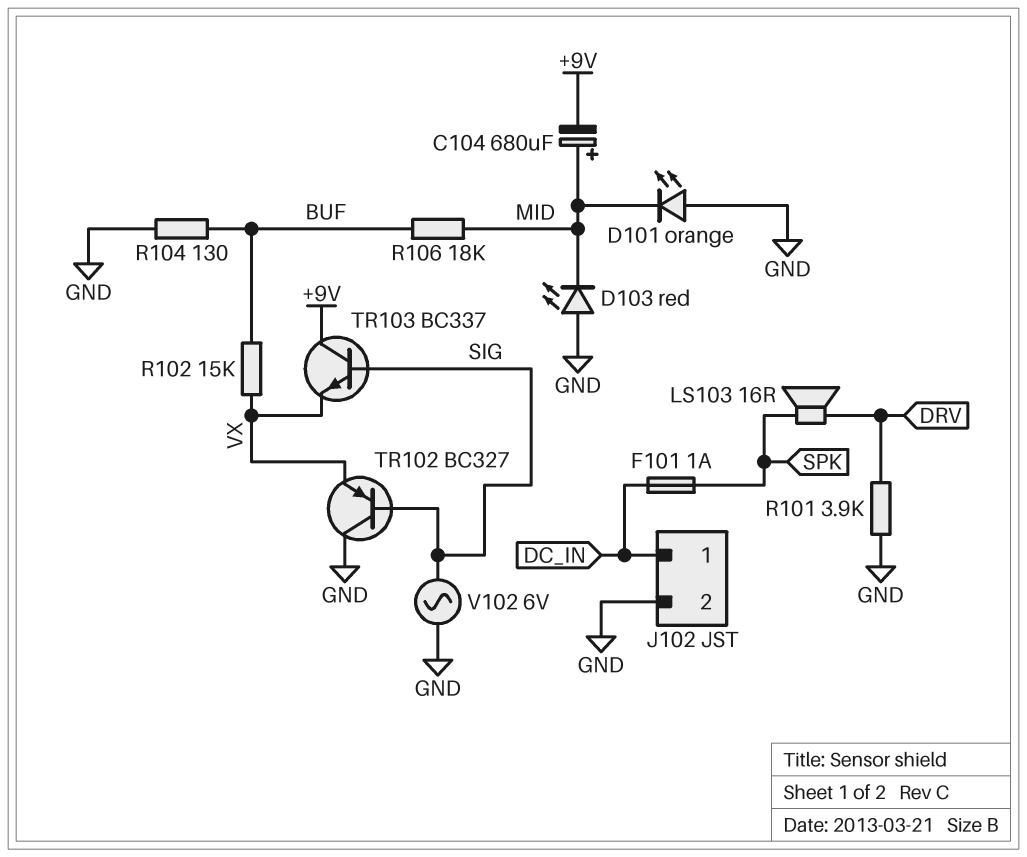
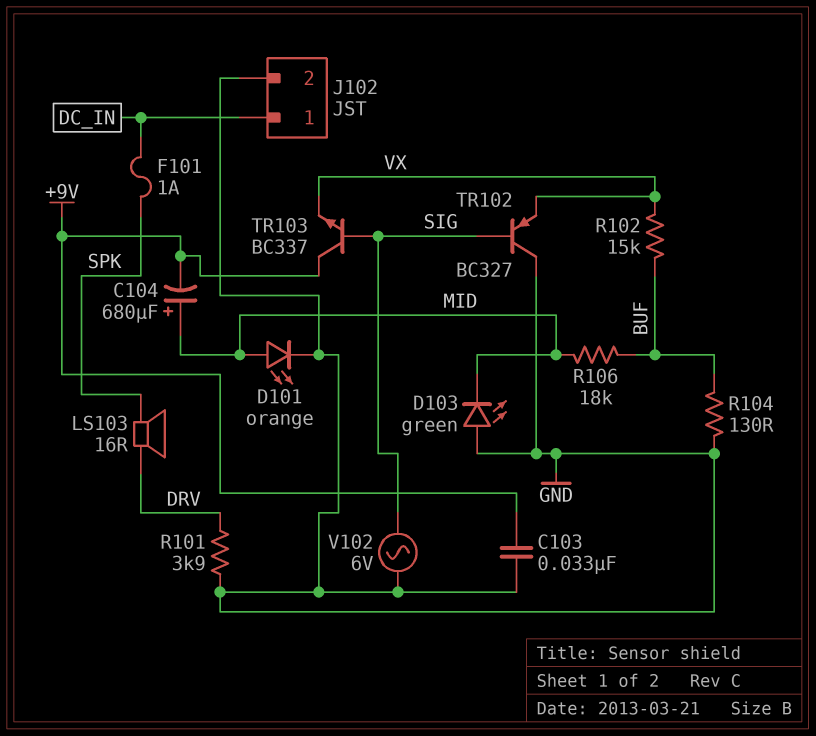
C103: none -> 33nF (+9V, GND)
D101: LED orange (A GND, K MID) -> LED orange (A MID, K GND)
D103: LED red (A GND, K MID) -> LED green (A GND, K MID)

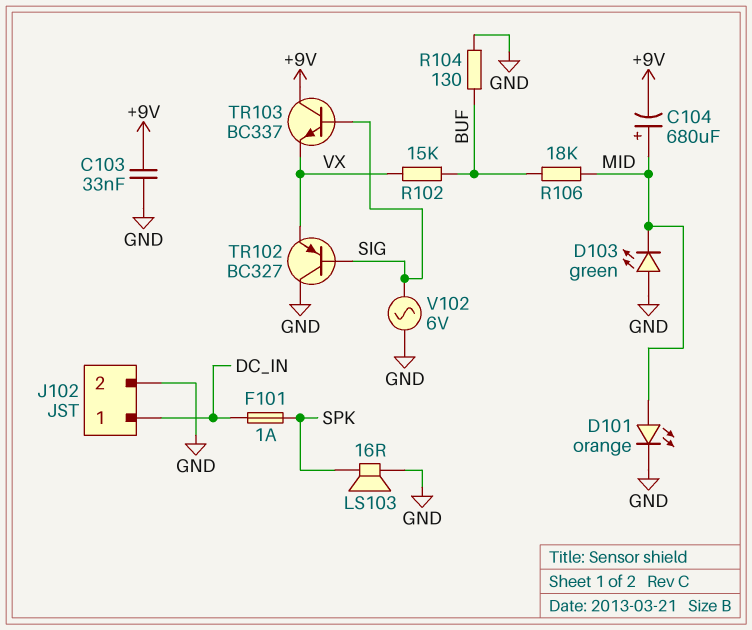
LS103: speaker 16R (DRV, SPK) -> speaker 16R (GND, SPK)
R101: 3.9k (DRV, GND) -> none

